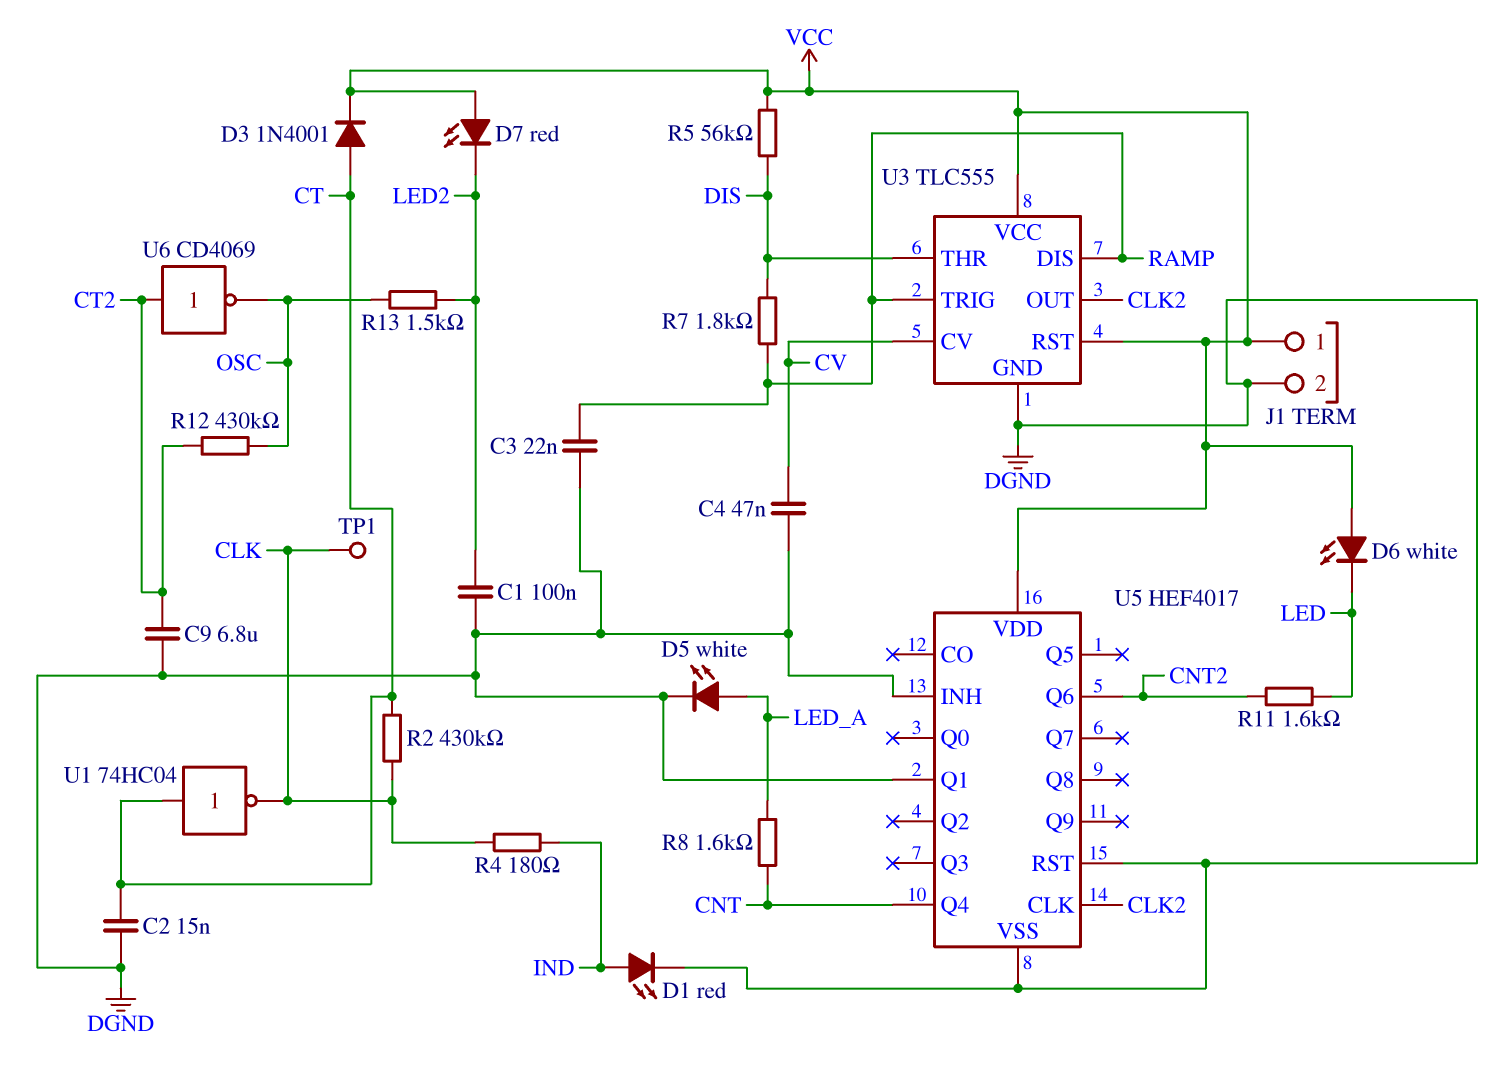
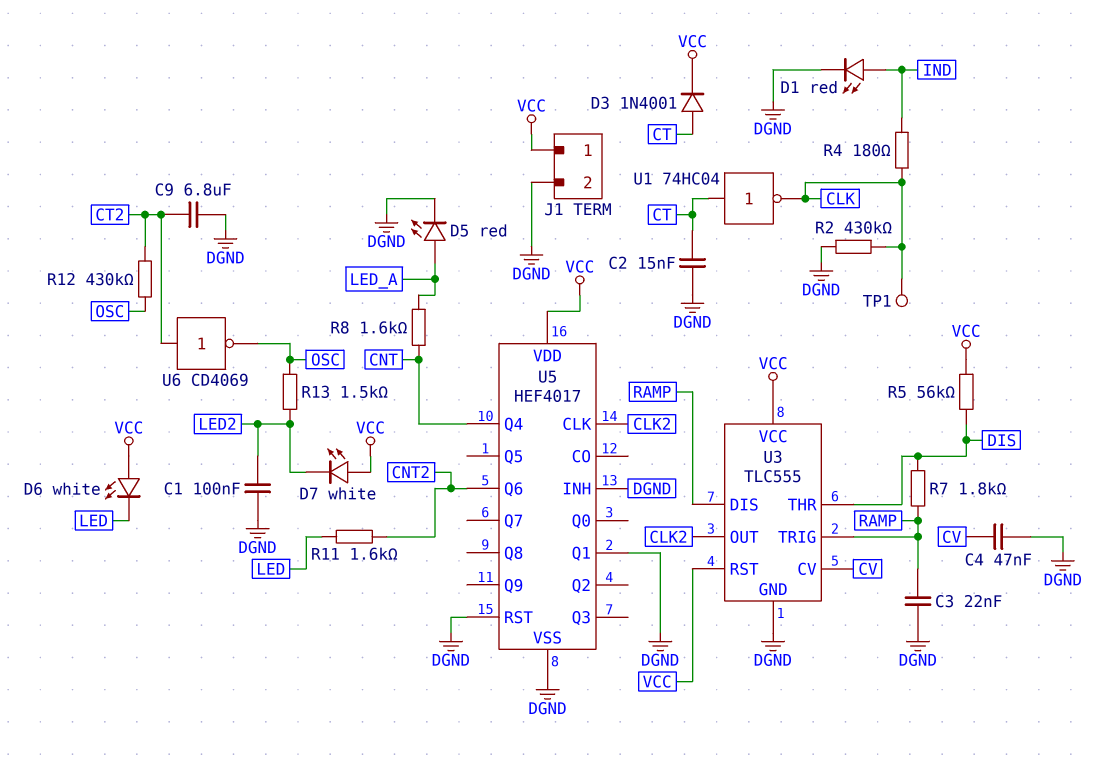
D5: LED white (A LED_A, K DGND) -> LED red (A LED_A, K DGND)
D7: LED red (A VCC, K LED2) -> LED white (A VCC, K LED2)
R2: 430k (CLK, CT) -> 430k (CLK, DGND)

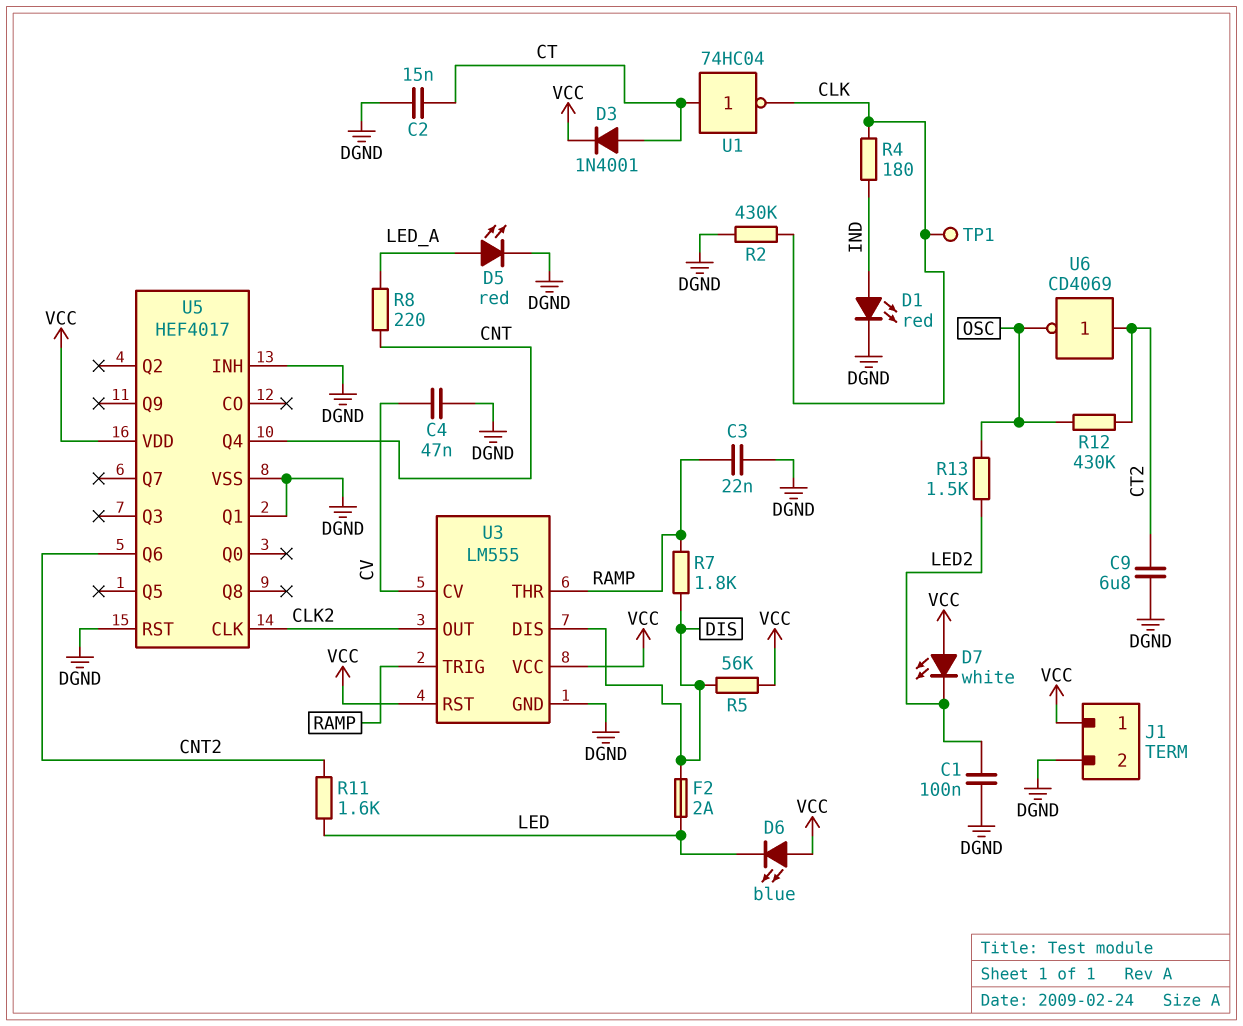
D6: LED white (A VCC, K LED) -> LED blue (A VCC, K LED)
F2: none -> 2A (DIS, LED)
R8: 1.6k (CNT, LED_A) -> 220 (CNT, LED_A)
U3: TLC555 -> LM555
U3 pin DIS: RAMP -> DIS
U3 pin THR: DIS -> RAMP

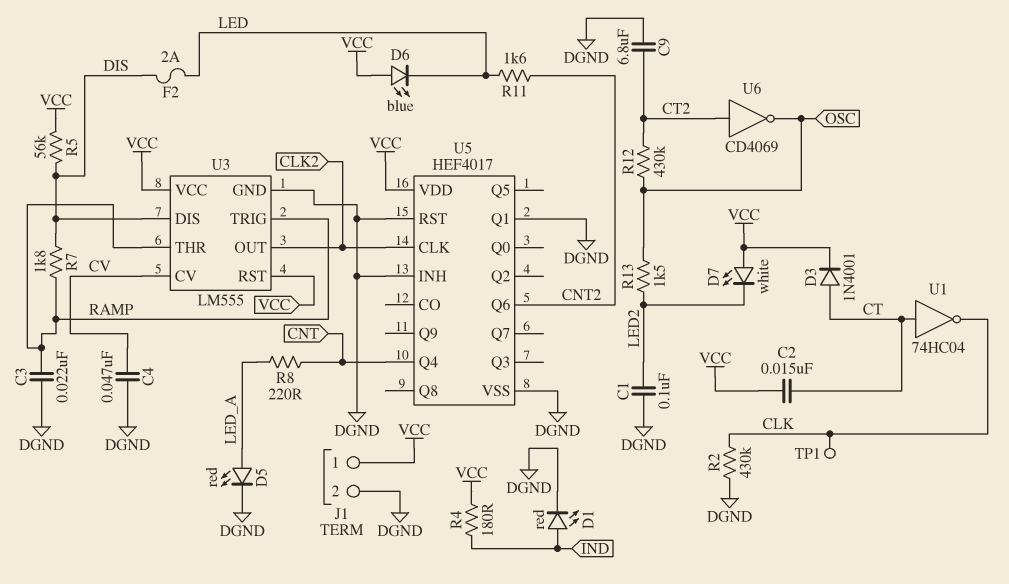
C2: 15nF (CT, DGND) -> 15nF (CT, VCC)
R4: 180 (CLK, IND) -> 180 (IND, VCC)

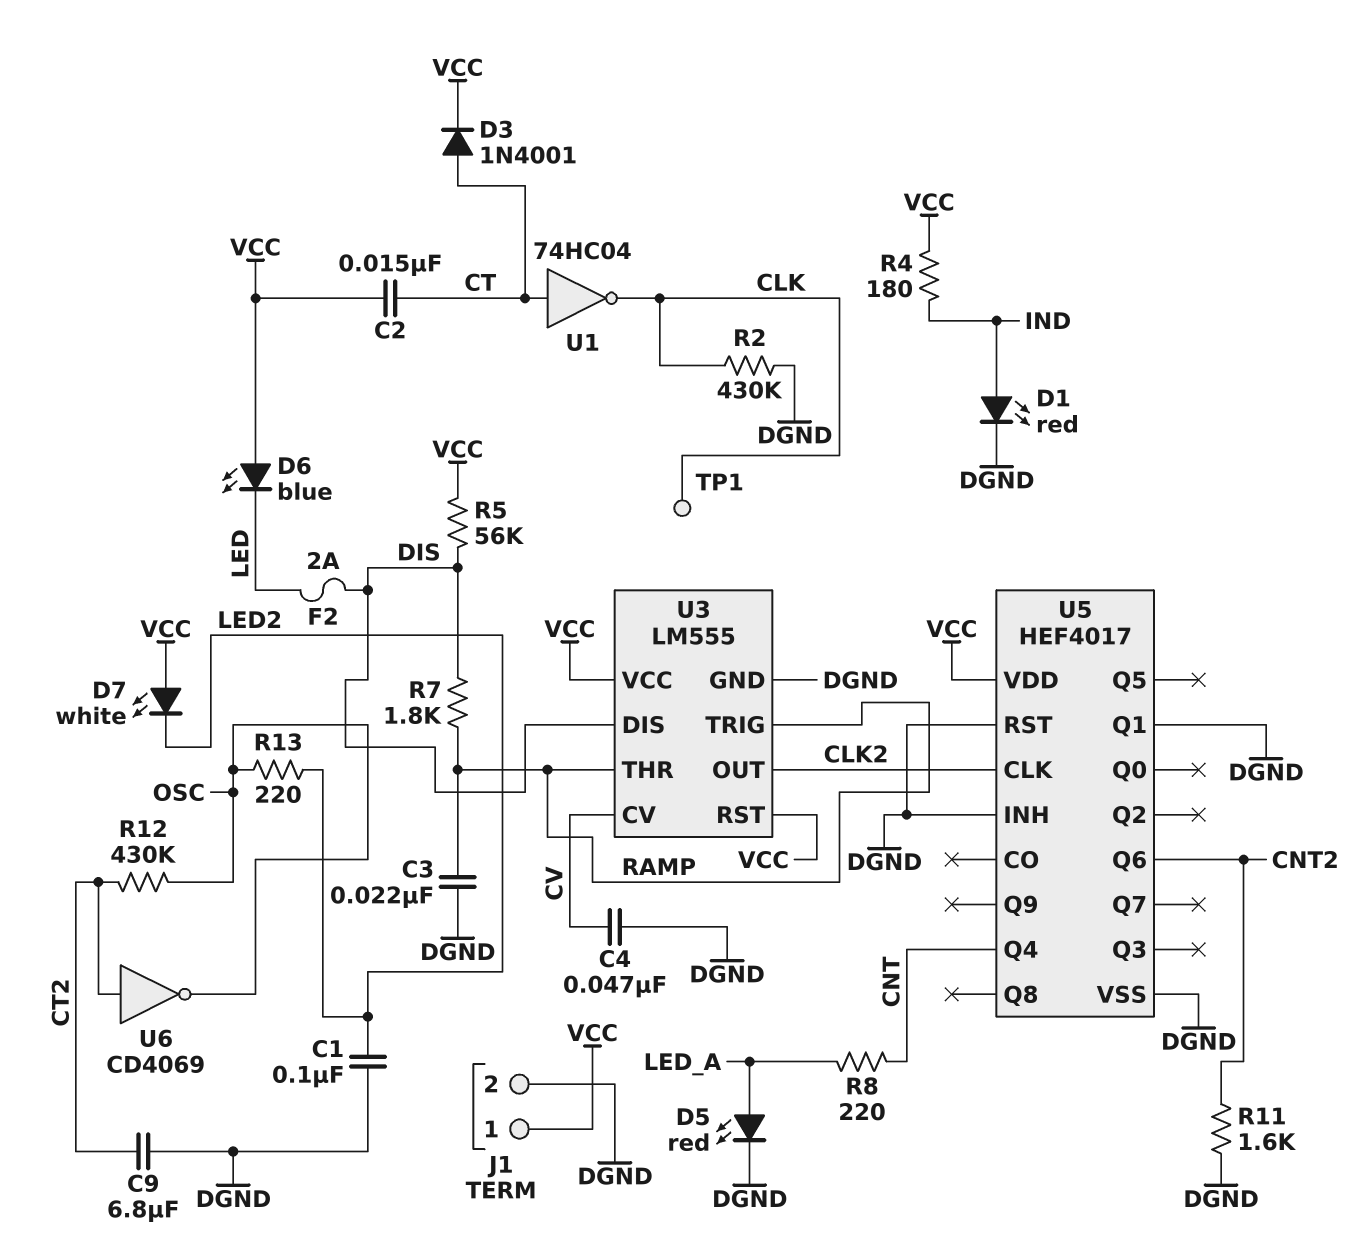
R11: 1.6k (CNT2, LED) -> 1.6k (CNT2, DGND)
R13: 1.5k (LED2, OSC) -> 220 (LED2, OSC)

